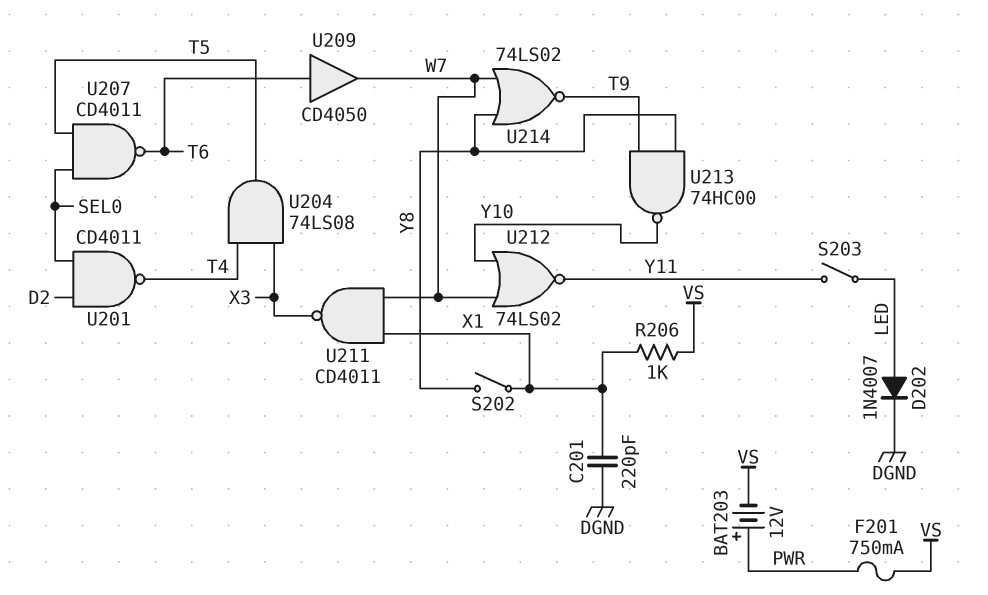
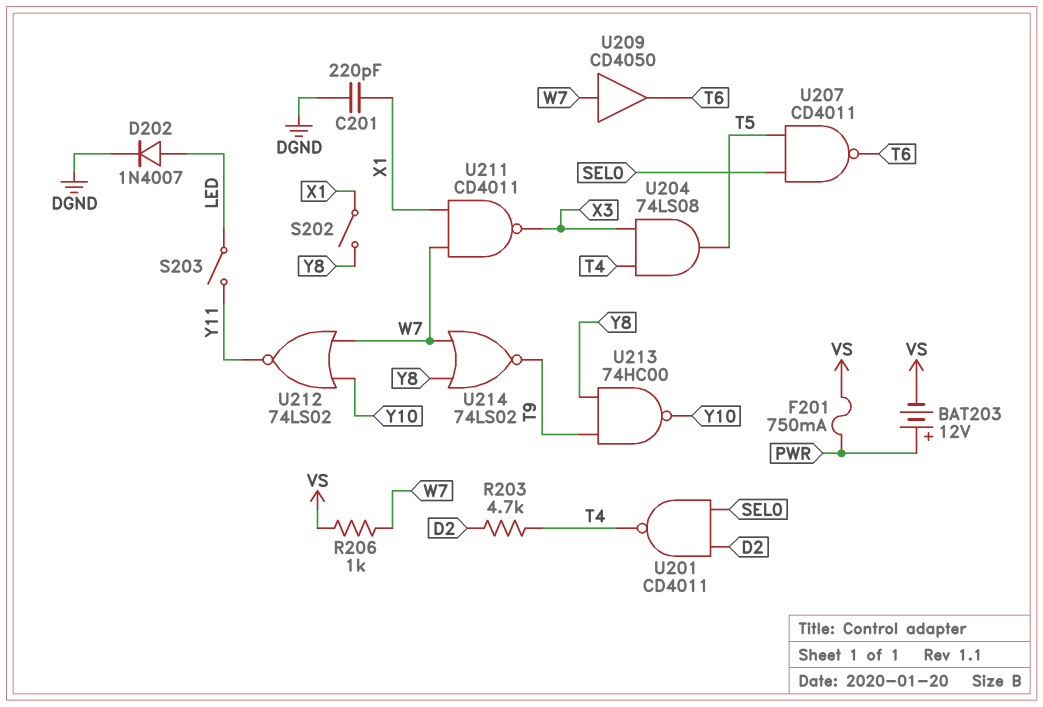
R203: none -> 4.7k (D2, T4)
R206: 1k (VS, X1) -> 1k (VS, W7)
U209: buffer CD4050 (in T6, out W7) -> buffer CD4050 (in W7, out T6)

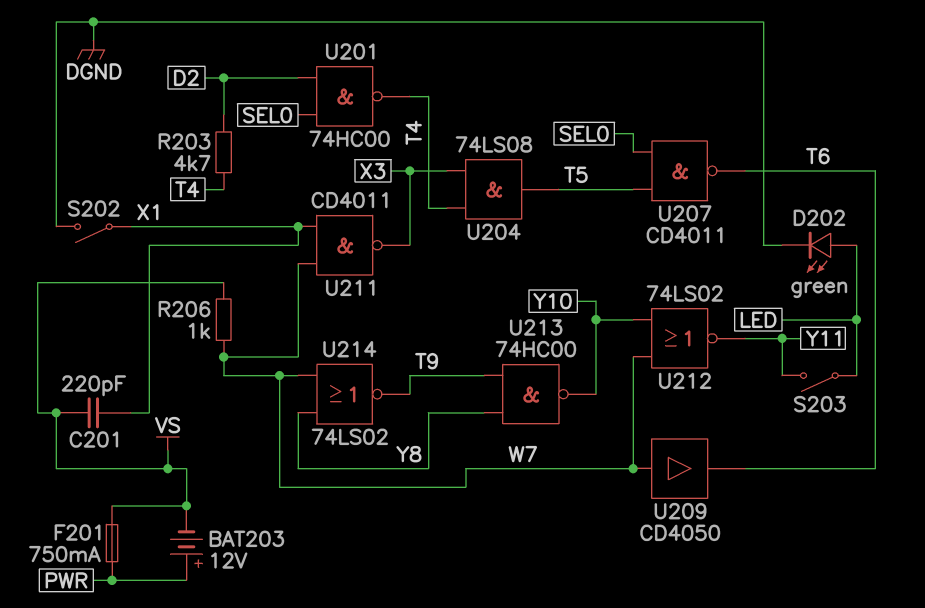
C201: 220pF (DGND, X1) -> 220pF (VS, X1)
D202: diode 1N4007 (A LED, K DGND) -> LED green (A LED, K DGND)
S202: switch (X1, Y8) -> switch (DGND, X1)
U201: NAND CD4011 (in D2, in SEL0, out T4) -> NAND 74HC00 (in D2, in SEL0, out T4)

